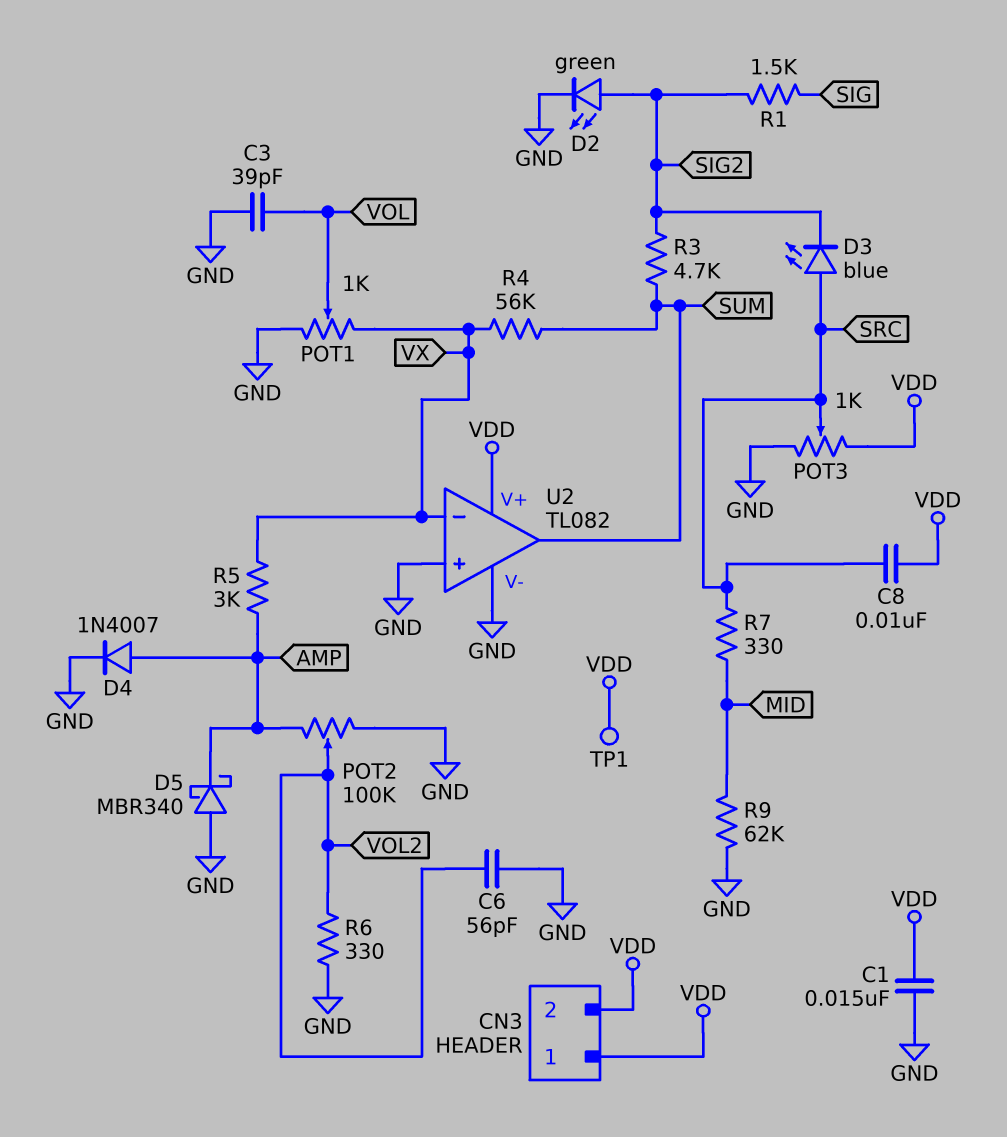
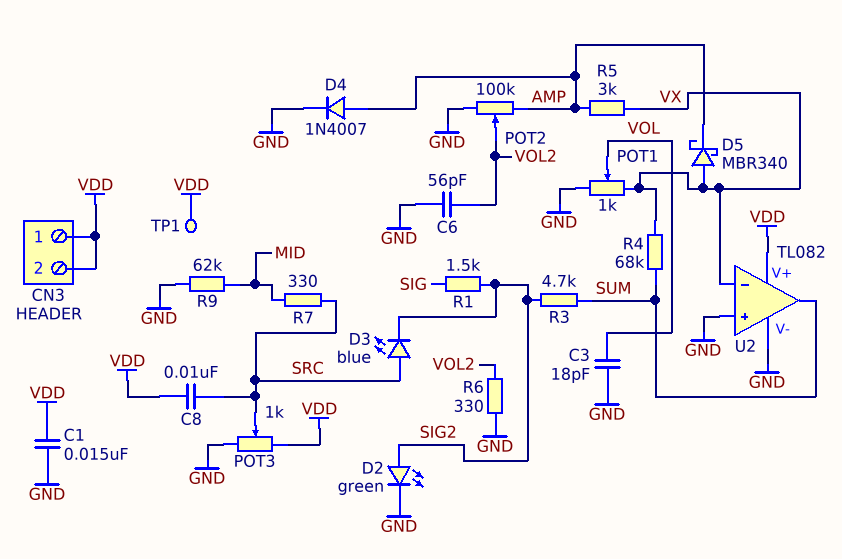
C3: 39pF (GND, VOL) -> 18pF (GND, VOL)
D5: schottky MBR340 (A GND, K AMP) -> schottky MBR340 (A VX, K AMP)
R4: 56k (SUM, VX) -> 68k (SUM, VX)

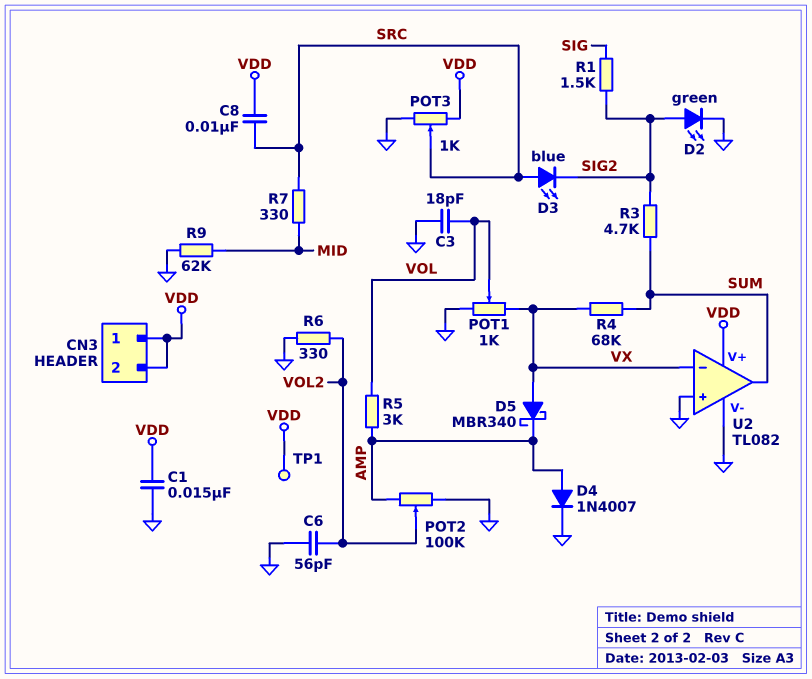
R5: 3k (AMP, VX) -> 3k (AMP, VOL)

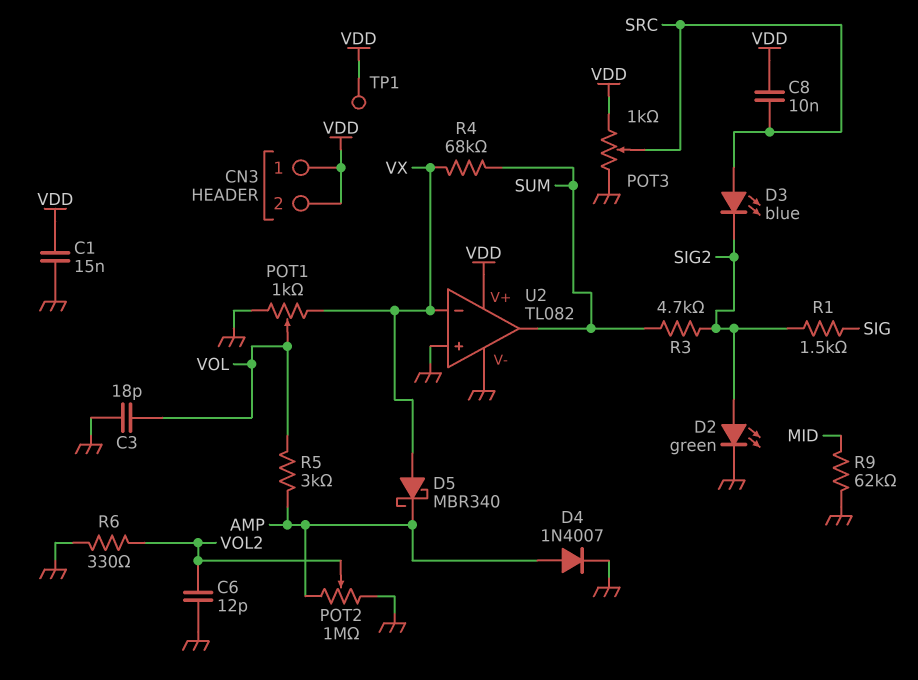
C6: 56pF (GND, VOL2) -> 12pF (GND, VOL2)
POT2: 100k (AMP, GND, wiper VOL2) -> 1M (AMP, GND, wiper VOL2)
R7: 330 (MID, SRC) -> none

